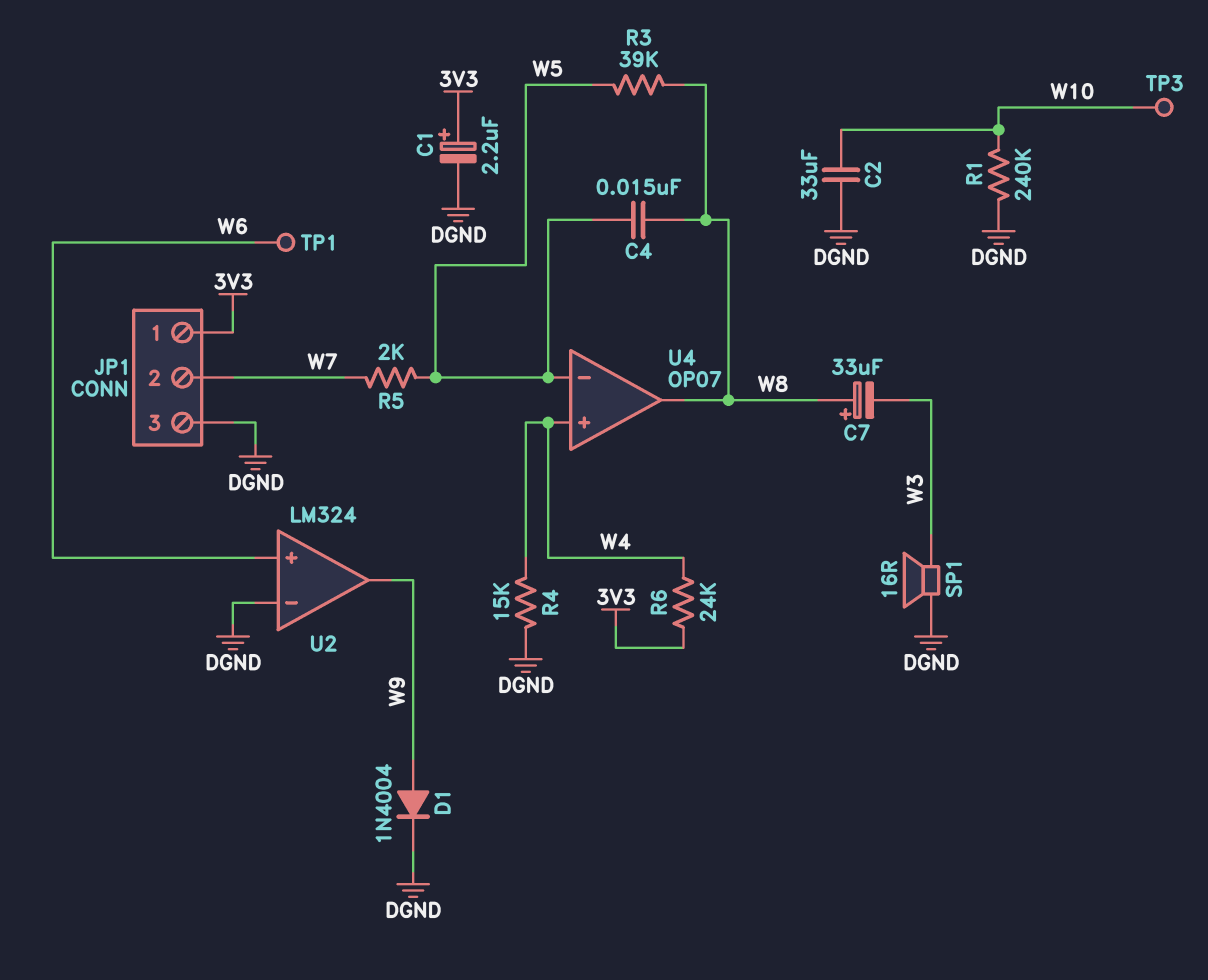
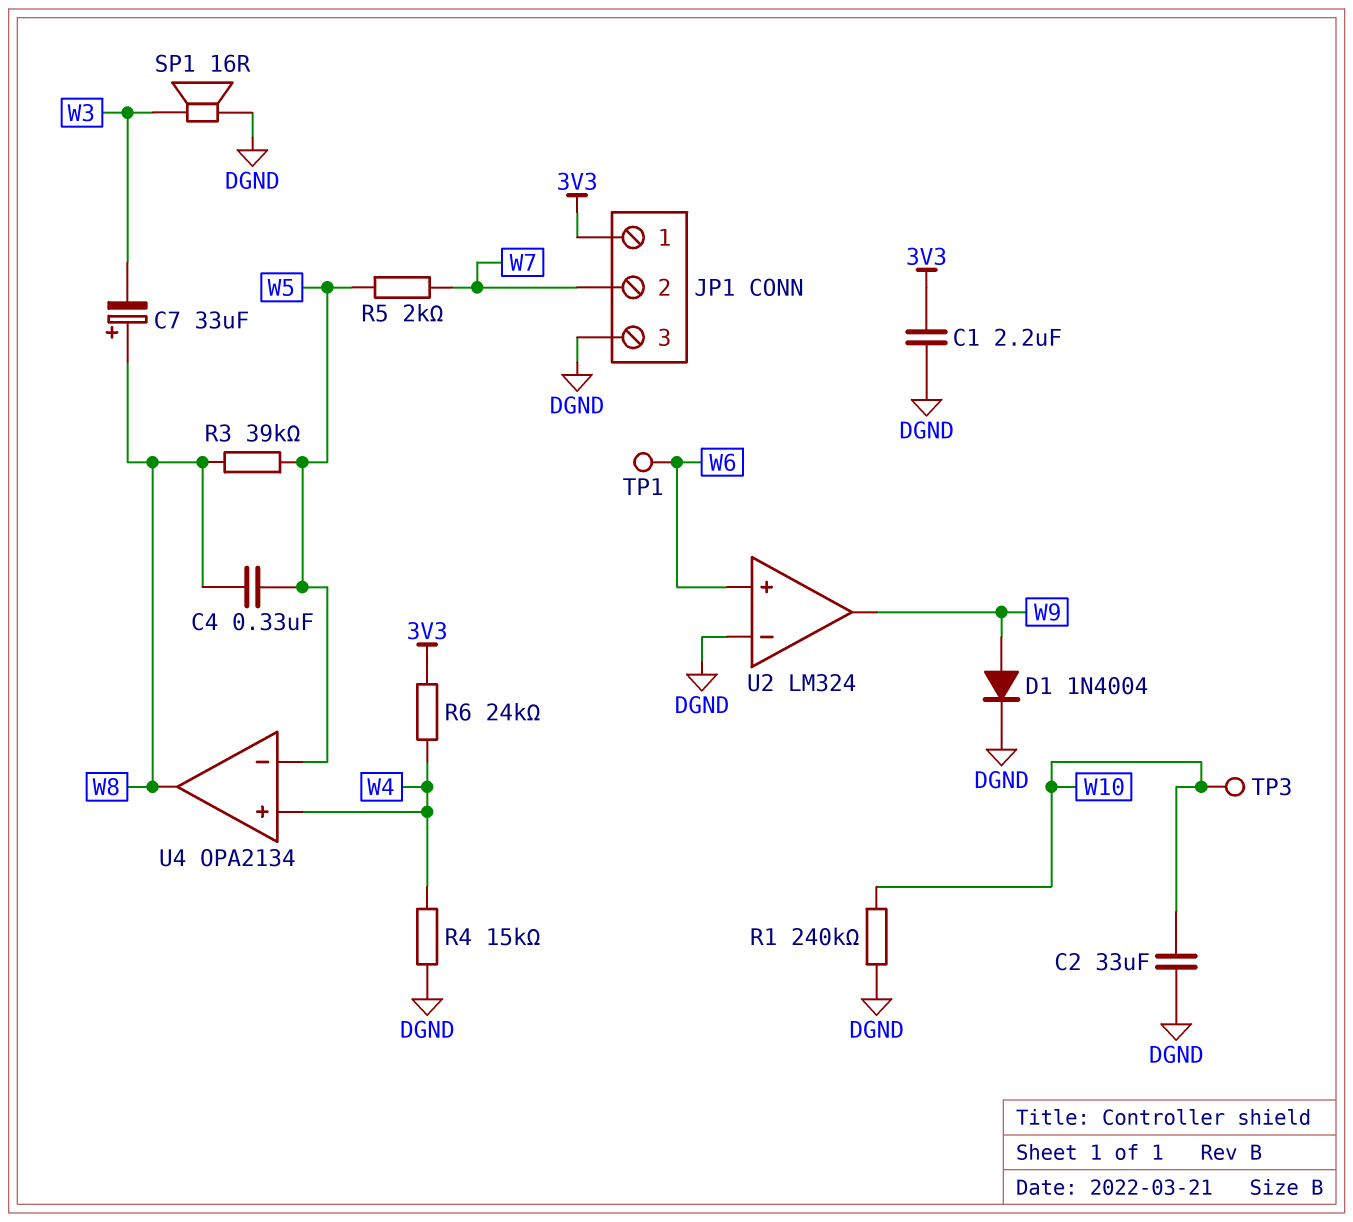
C1: 2.2uF (plus 3V3, minus DGND) -> 2.2uF (3V3, DGND)
C4: 15nF (W5, W8) -> 330nF (W5, W8)
U4: OP07 -> OPA2134

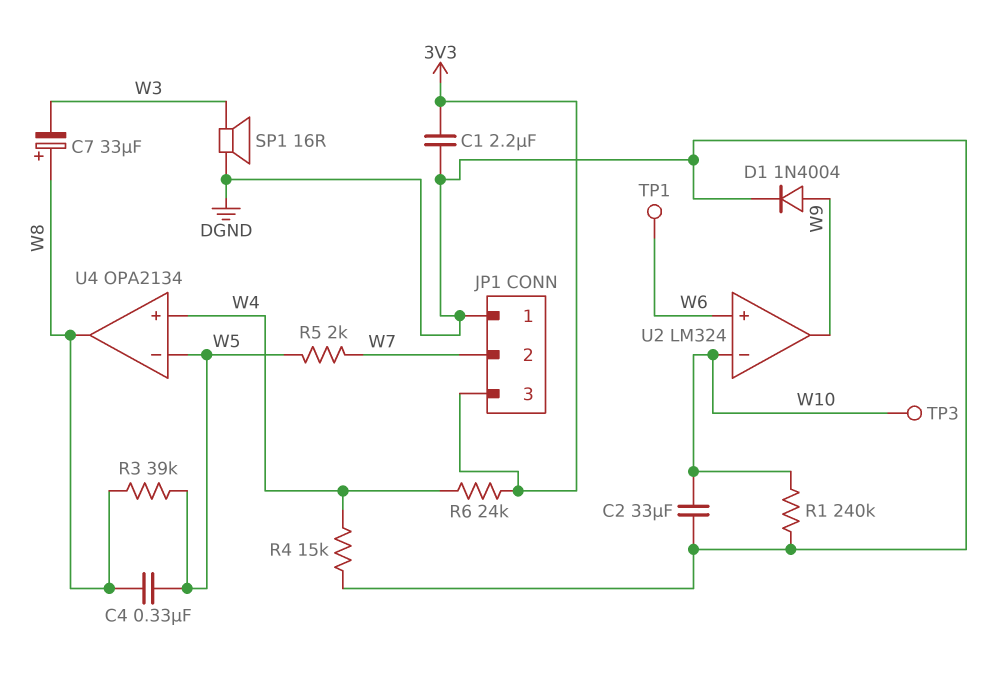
JP1 pin 1: 3V3 -> DGND
JP1 pin 3: DGND -> 3V3
U2 pin in-: DGND -> W10

